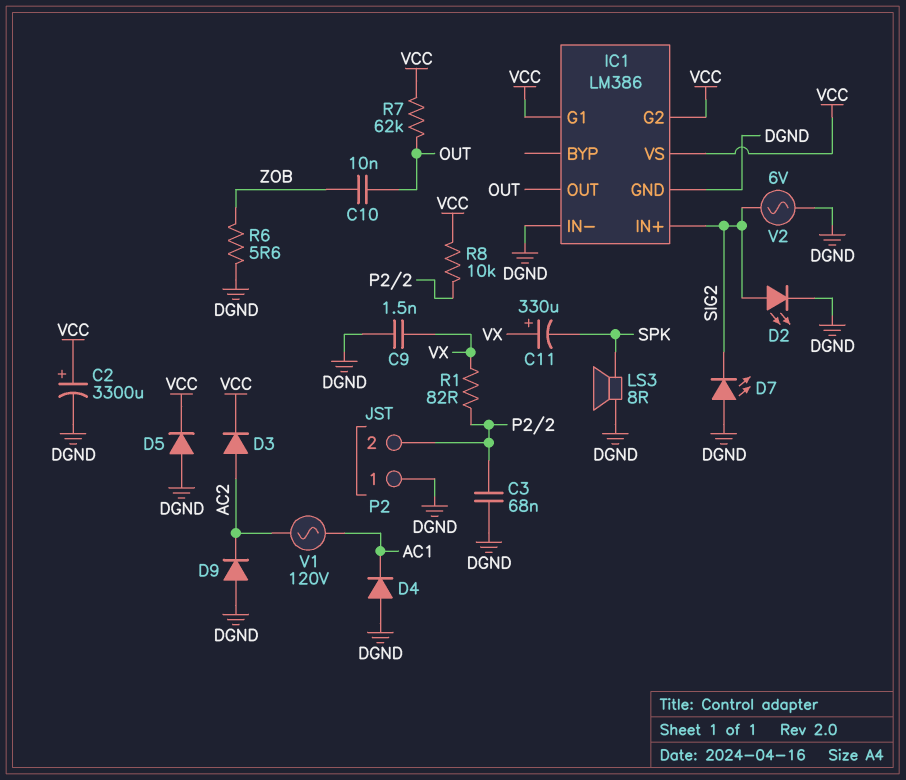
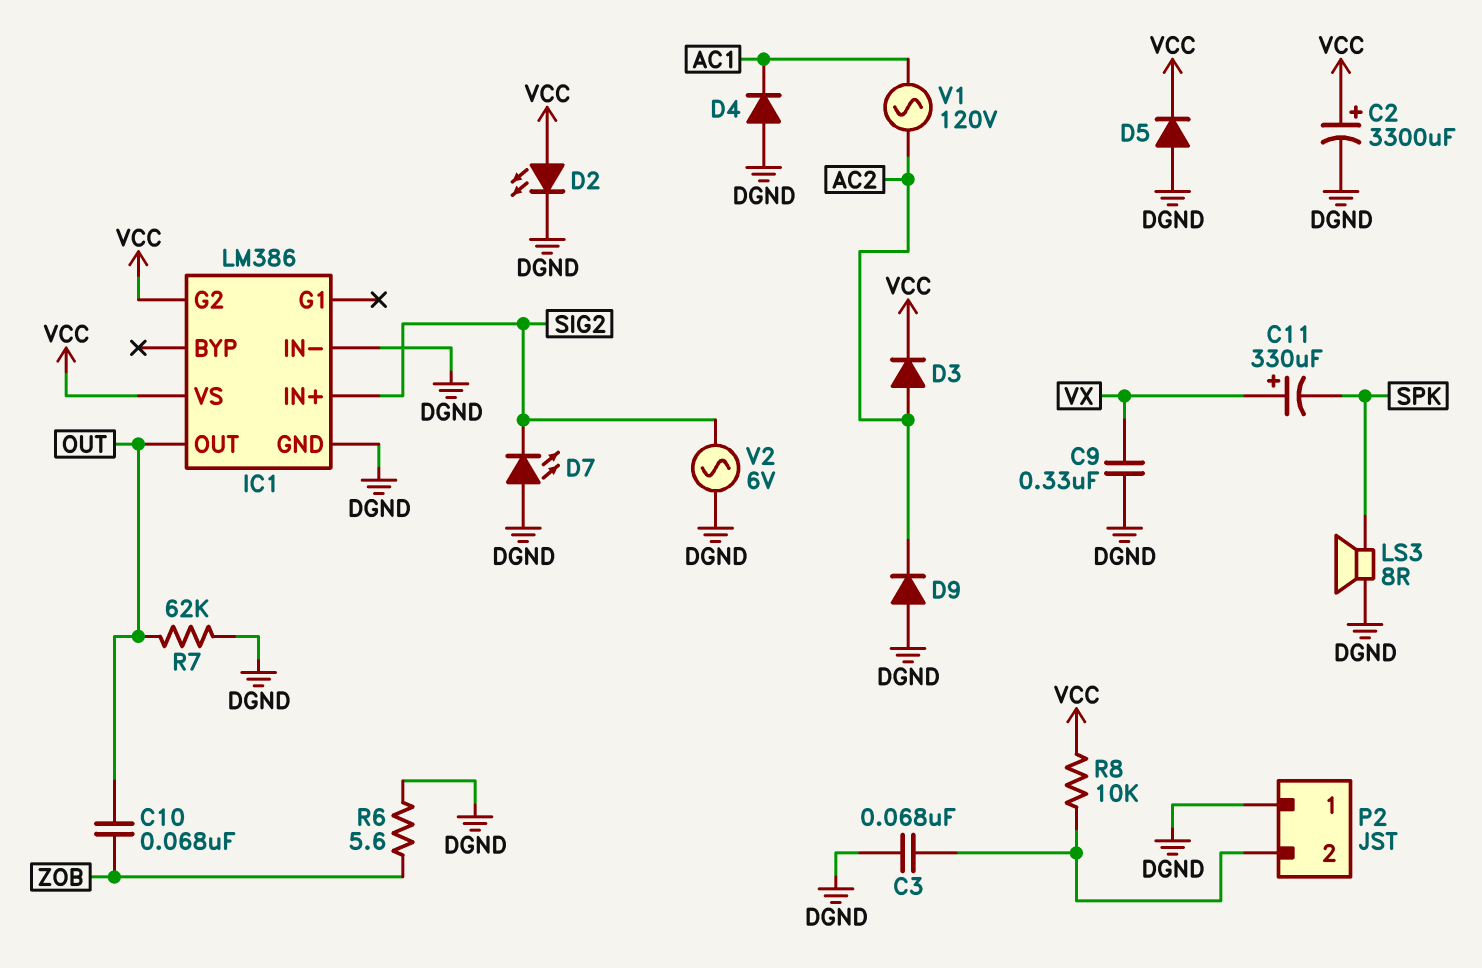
C9: 1.5nF (DGND, VX) -> 330nF (DGND, VX)
C10: 10nF (OUT, ZOB) -> 68nF (OUT, ZOB)
D2: LED (A SIG2, K DGND) -> LED (A VCC, K DGND)
IC1 pin G1: VCC -> none
R1: 82 (P2/2, VX) -> none
R7: 62k (OUT, VCC) -> 62k (DGND, OUT)

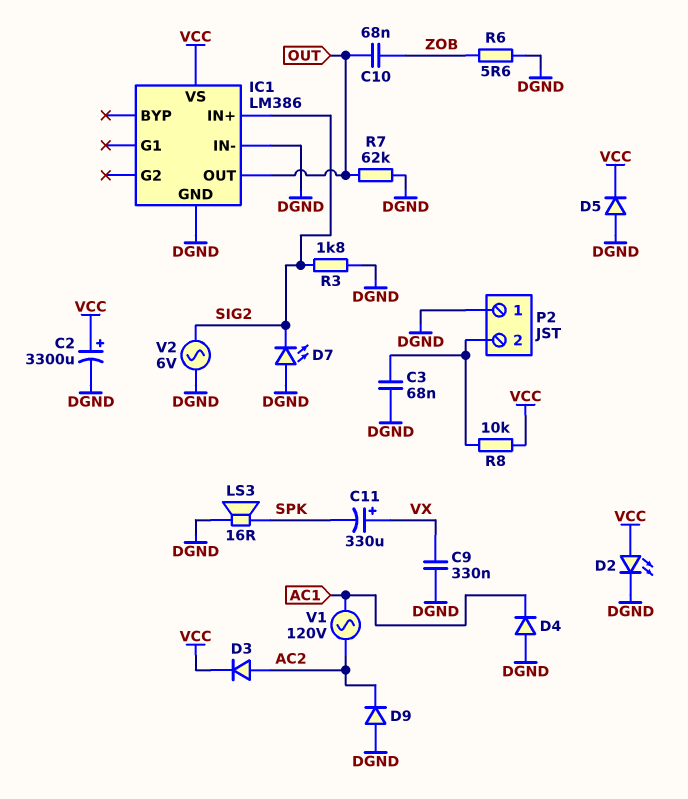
IC1 pin G2: VCC -> none
LS3: speaker 8R (DGND, SPK) -> speaker 16R (DGND, SPK)
R3: none -> 1.8k (DGND, SIG2)

